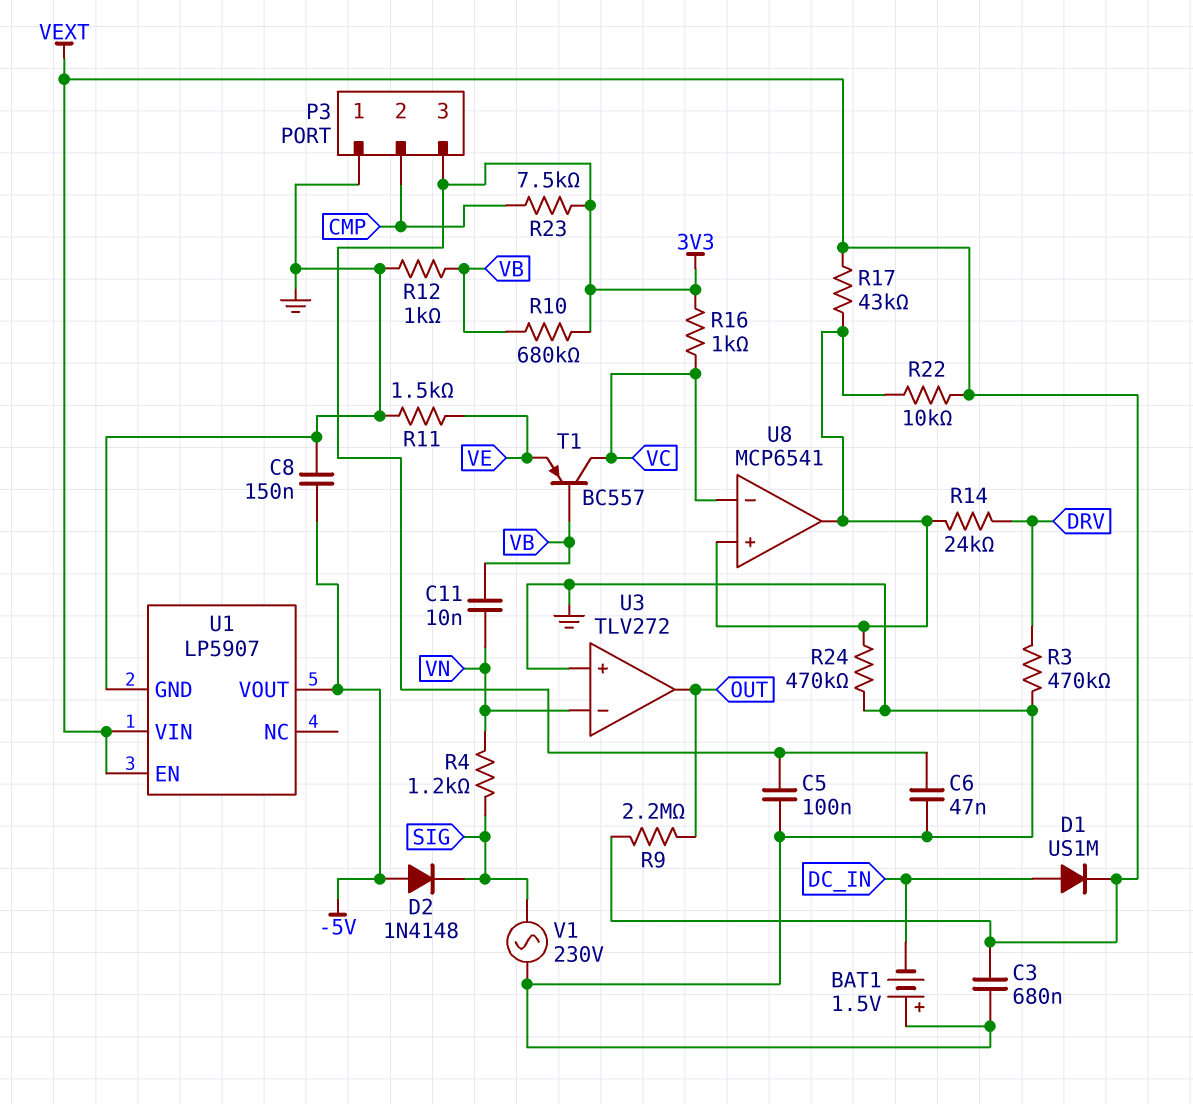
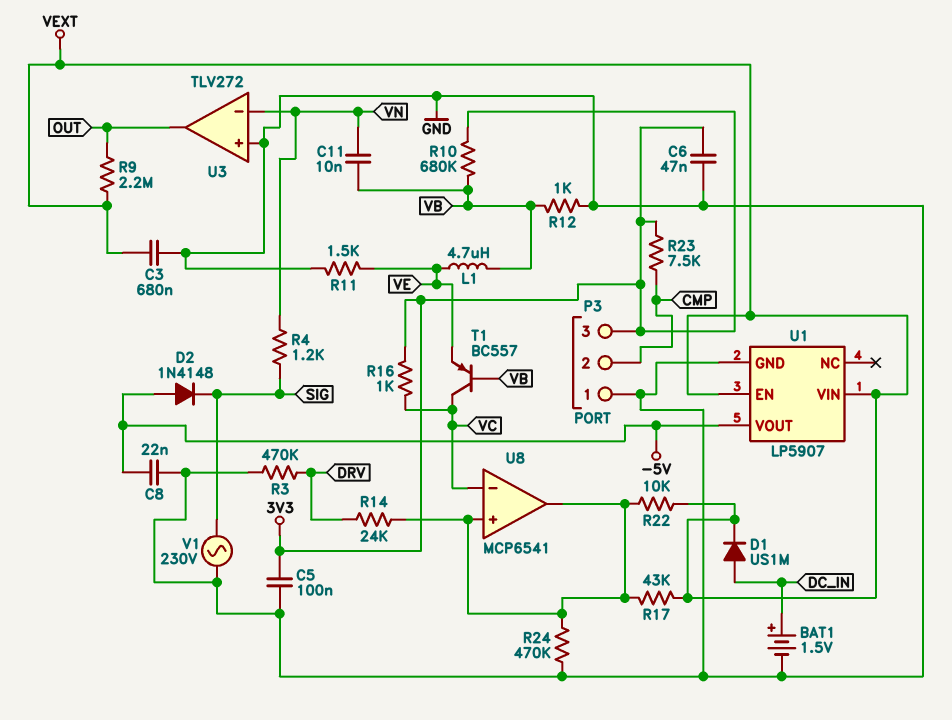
BAT1: 1.5V (plus GND, minus DC_IN) -> 1.5V (plus DC_IN, minus GND)
C8: 150nF (-5V, GND) -> 22nF (-5V, GND)
L1: none -> 4.7uH (VB, VE)

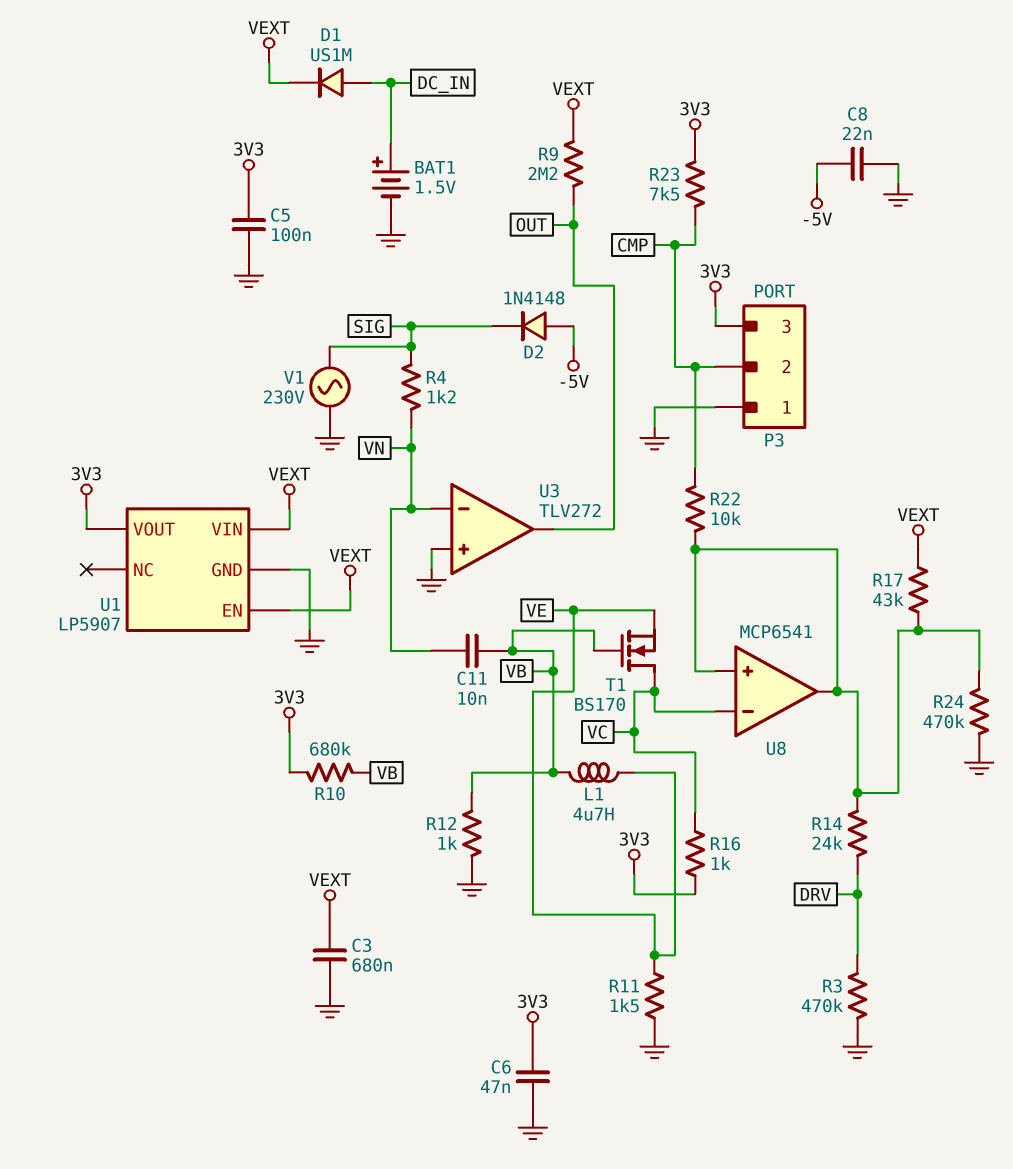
R22: 10k (U8/in+, VEXT) -> 10k (CMP, U8/in+)
T1: PNP BC557 (B VB, C VC, E VE) -> NMOS BS170 (G VB, D VC, S VE)
U1 pin VOUT: -5V -> 3V3

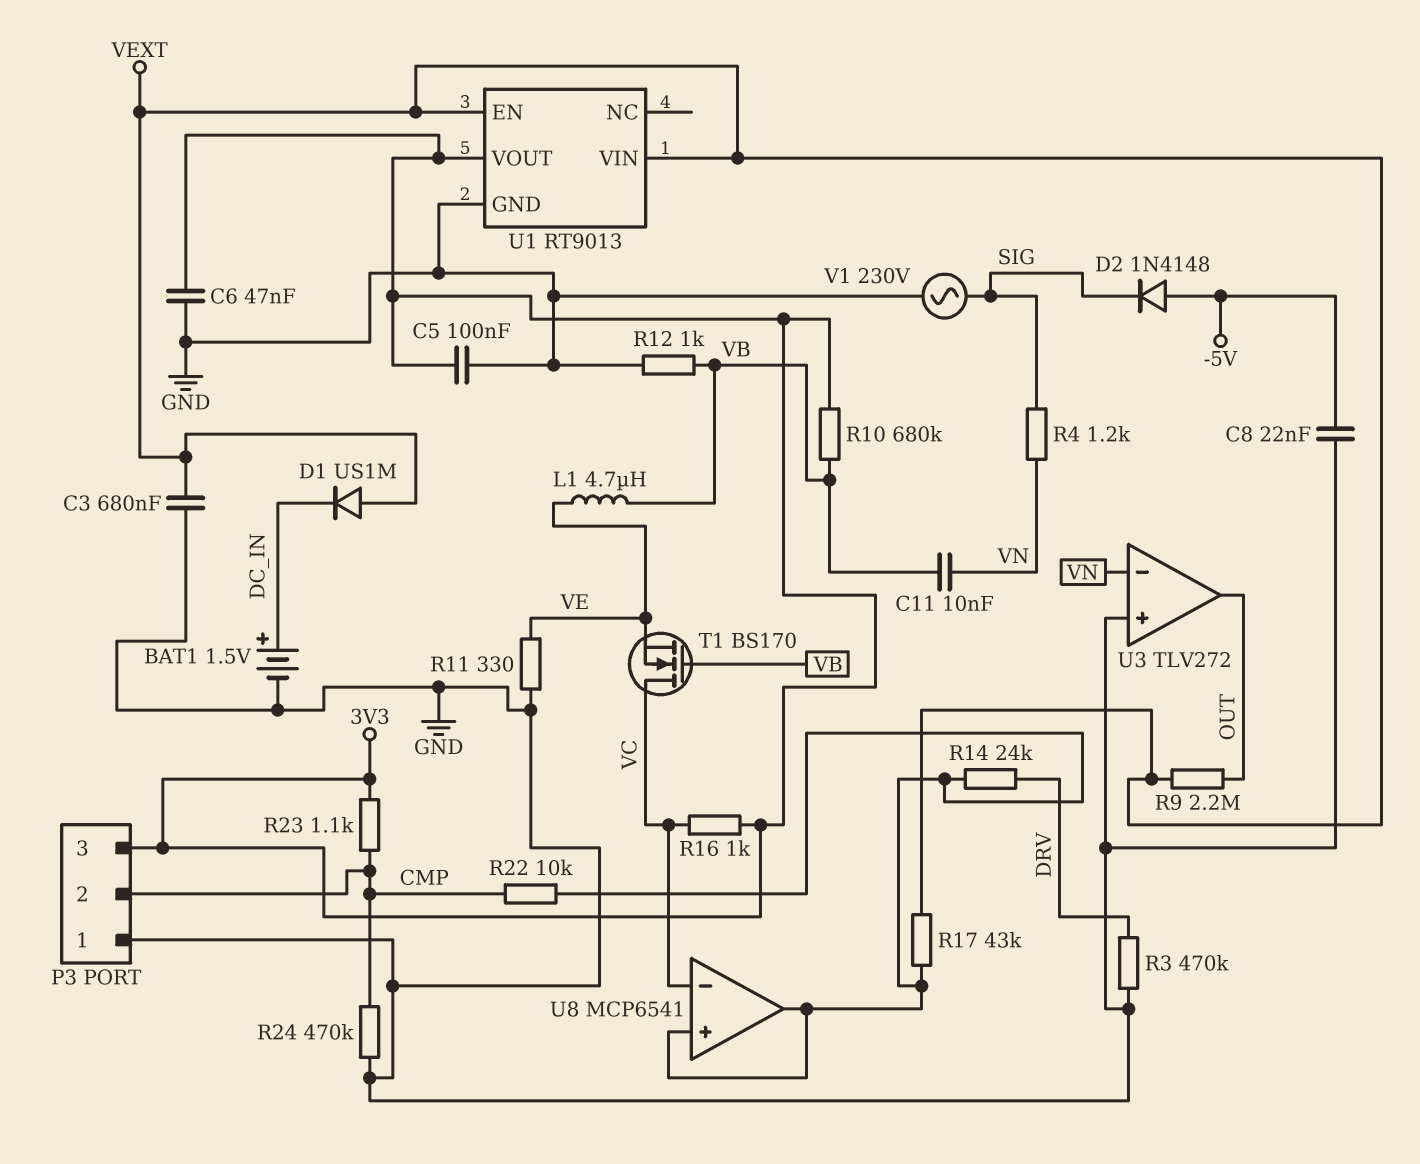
D1: diode US1M (A DC_IN, K VEXT) -> diode US1M (A VEXT, K DC_IN)
R11: 1.5k (GND, VE) -> 330 (GND, VE)
R23: 7.5k (3V3, CMP) -> 1.1k (3V3, CMP)
R24: 470k (GND, U8/in+) -> 470k (CMP, GND)
U1: LP5907 -> RT9013

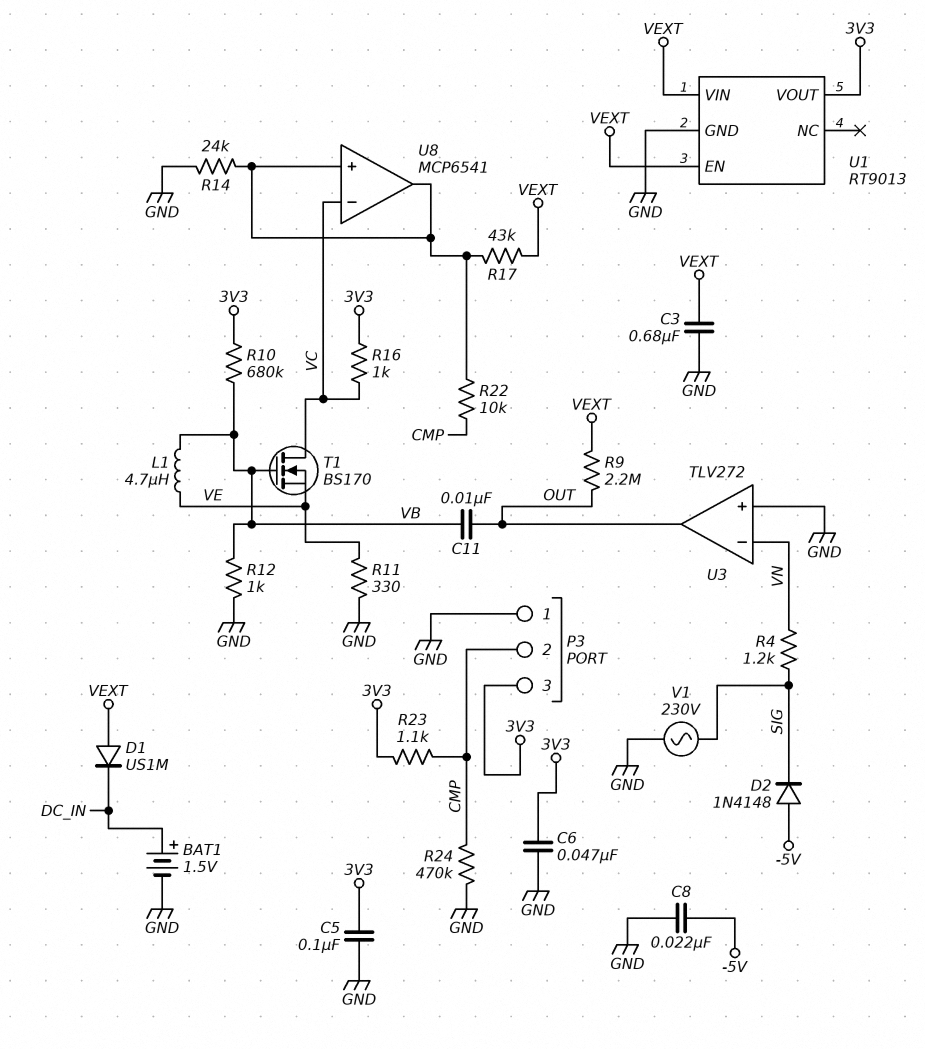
C11: 10nF (VB, VN) -> 10nF (OUT, VB)
R3: 470k (DRV, GND) -> none
R14: 24k (DRV, U8/in+) -> 24k (GND, U8/in+)

